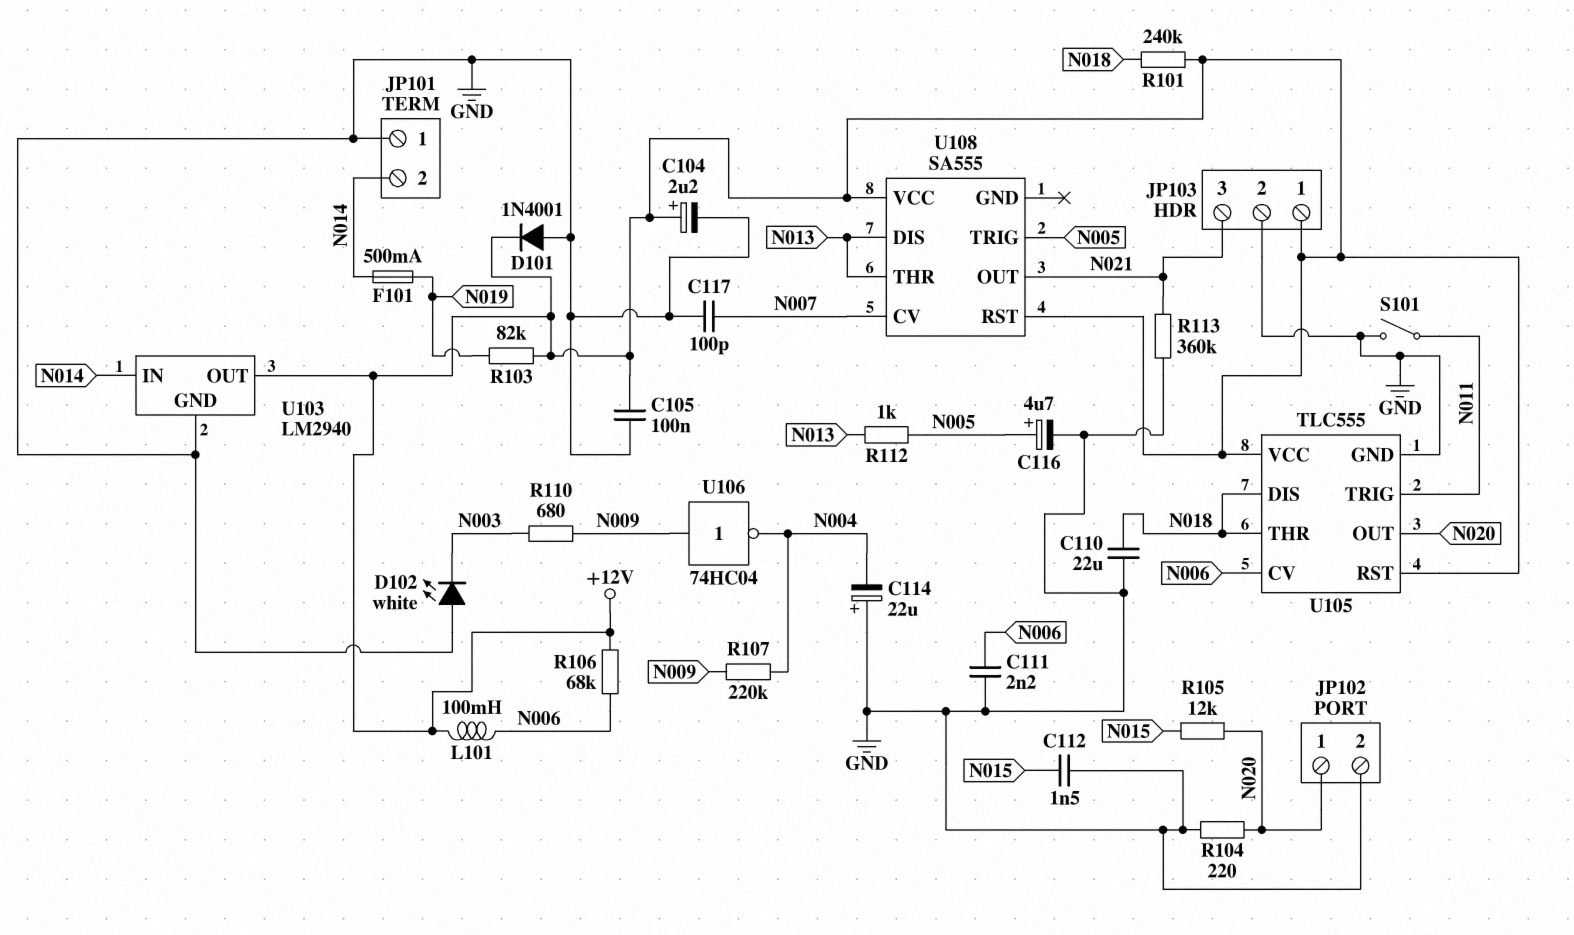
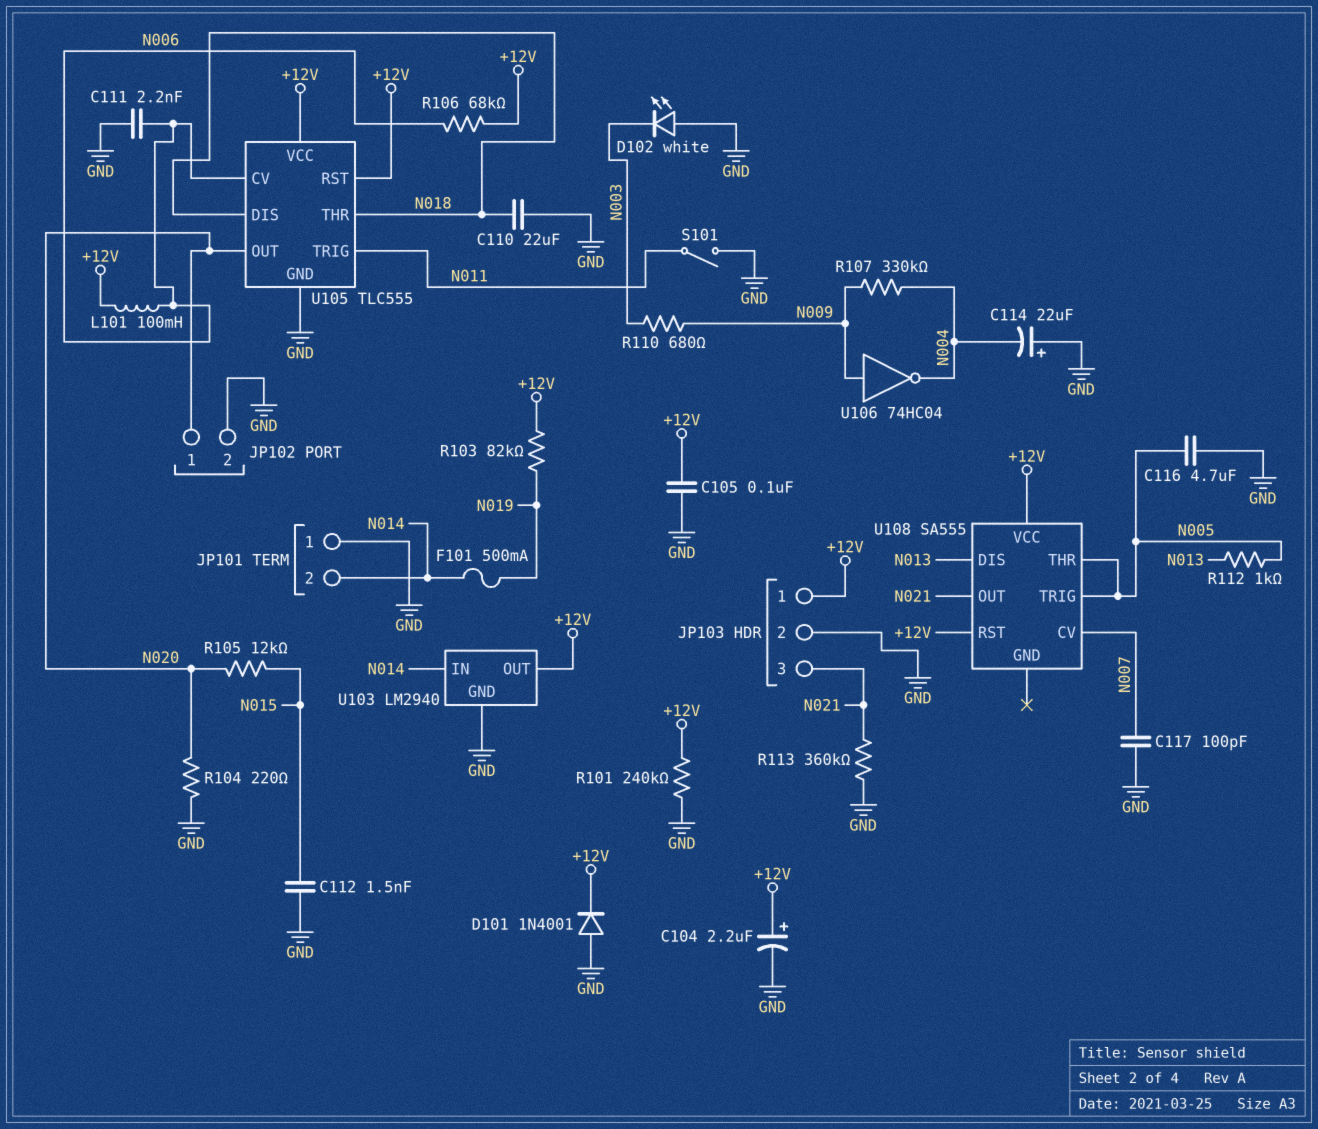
C116: 4.7uF (plus N005, minus GND) -> 4.7uF (GND, N005)
R101: 240k (+12V, N018) -> 240k (+12V, GND)
R107: 220k (N004, N009) -> 330k (N004, N009)
U108 pin THR: N013 -> N005

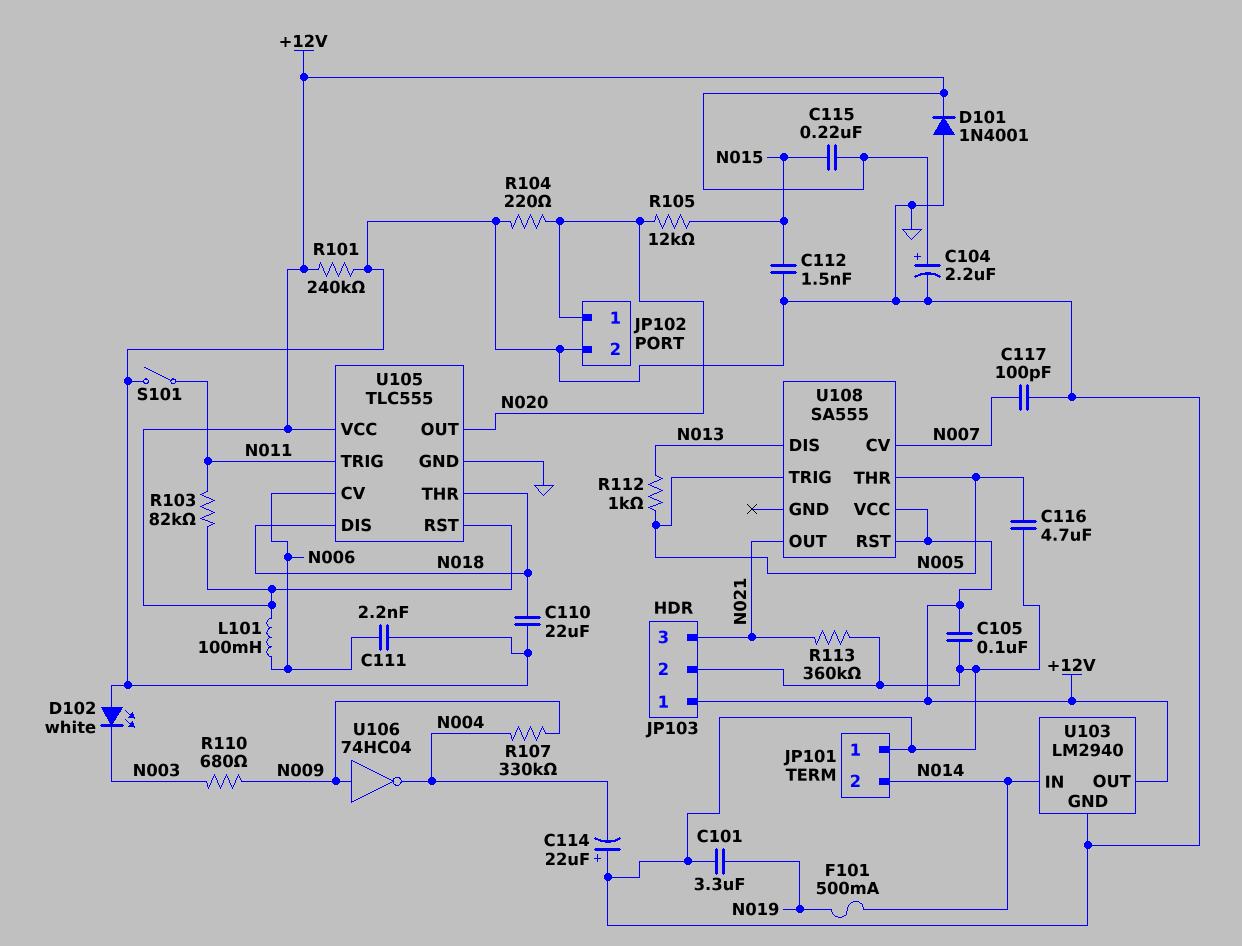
C101: none -> 3.3uF (GND, N019)
C115: none -> 220nF (+12V, N015)
R103: 82k (+12V, N019) -> 82k (+12V, N011)
R106: 68k (+12V, N006) -> none

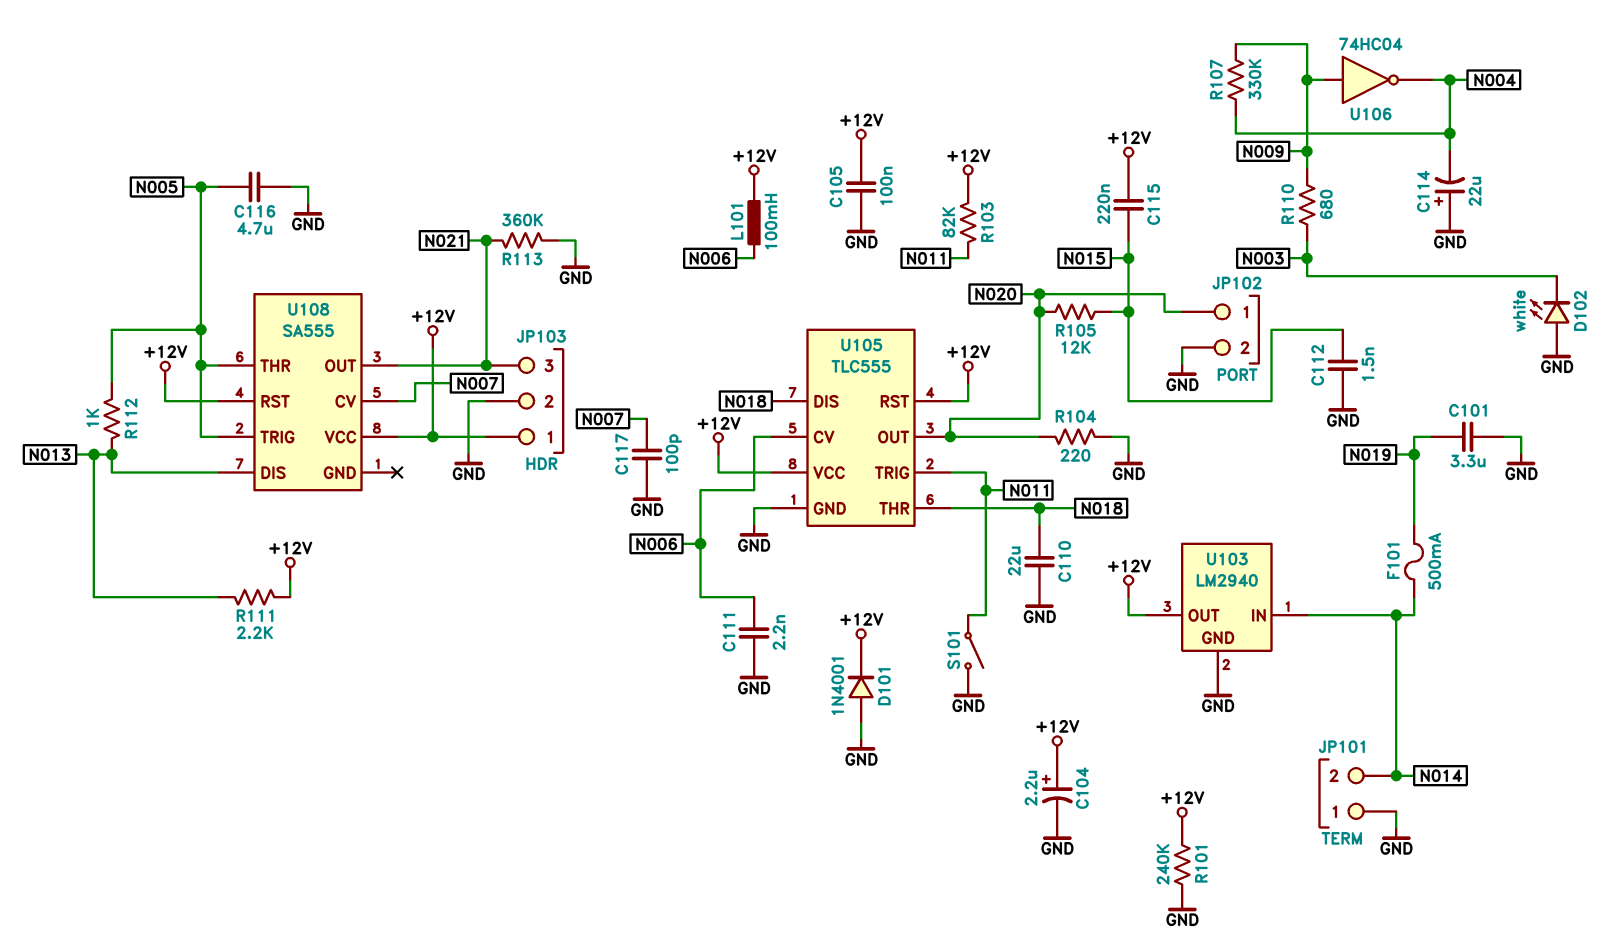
R111: none -> 2.2k (+12V, N013)

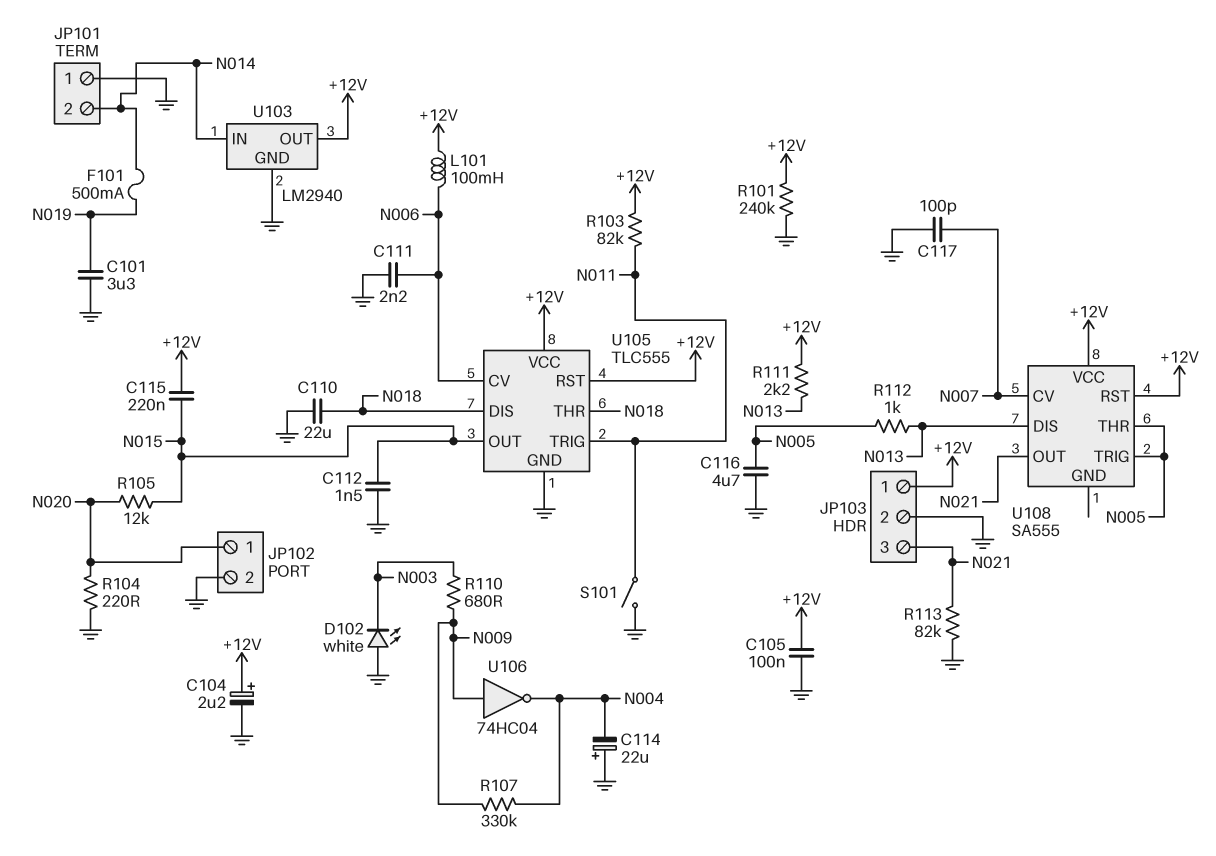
D101: diode 1N4001 (A GND, K +12V) -> none
R113: 360k (GND, N021) -> 82k (GND, N021)
U105 pin OUT: N020 -> N015

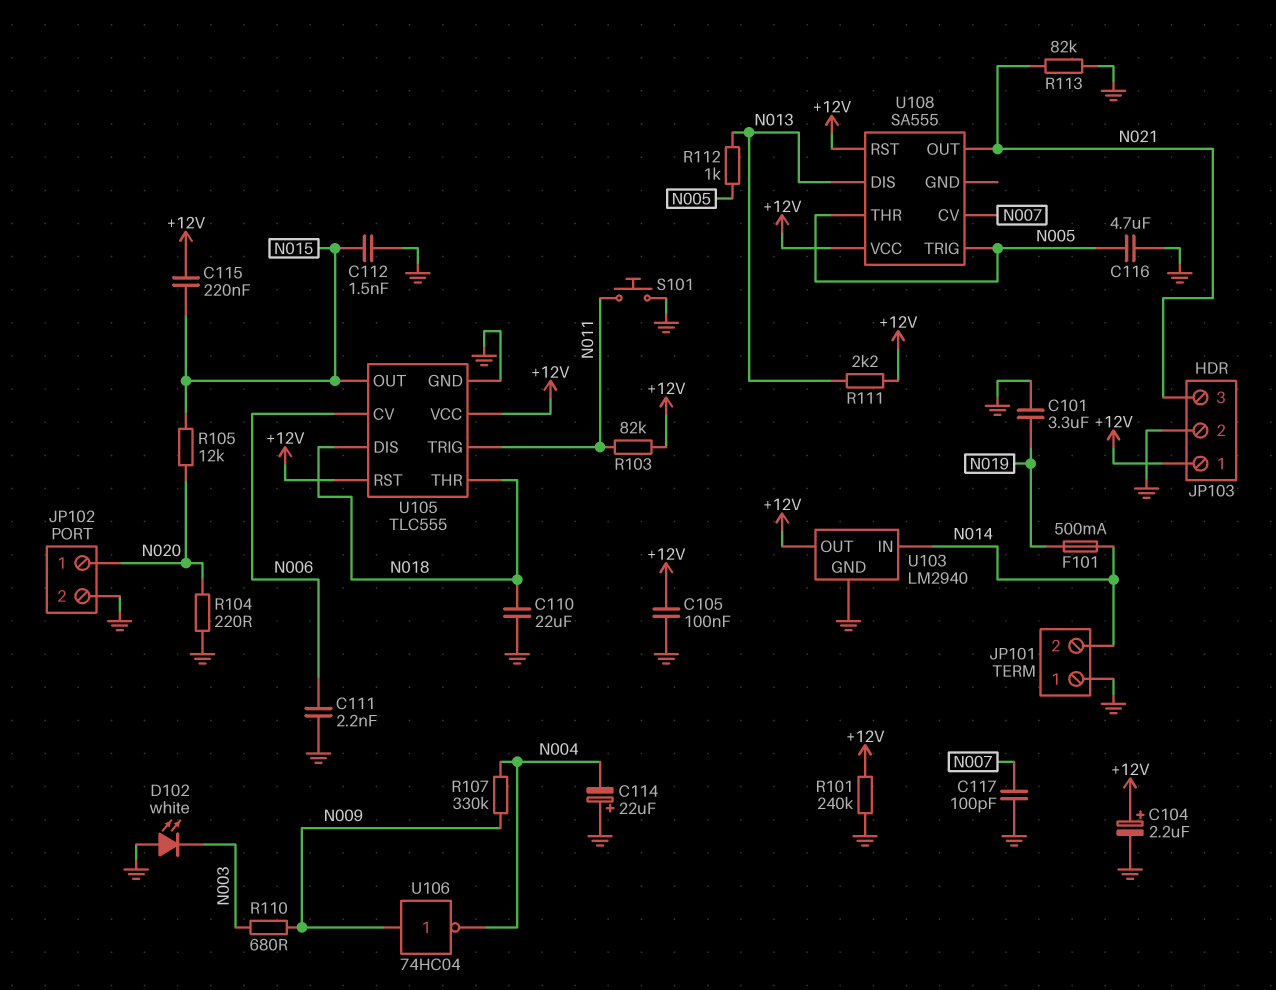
L101: 100mH (+12V, N006) -> none
S101: switch (GND, N011) -> button (GND, N011)

